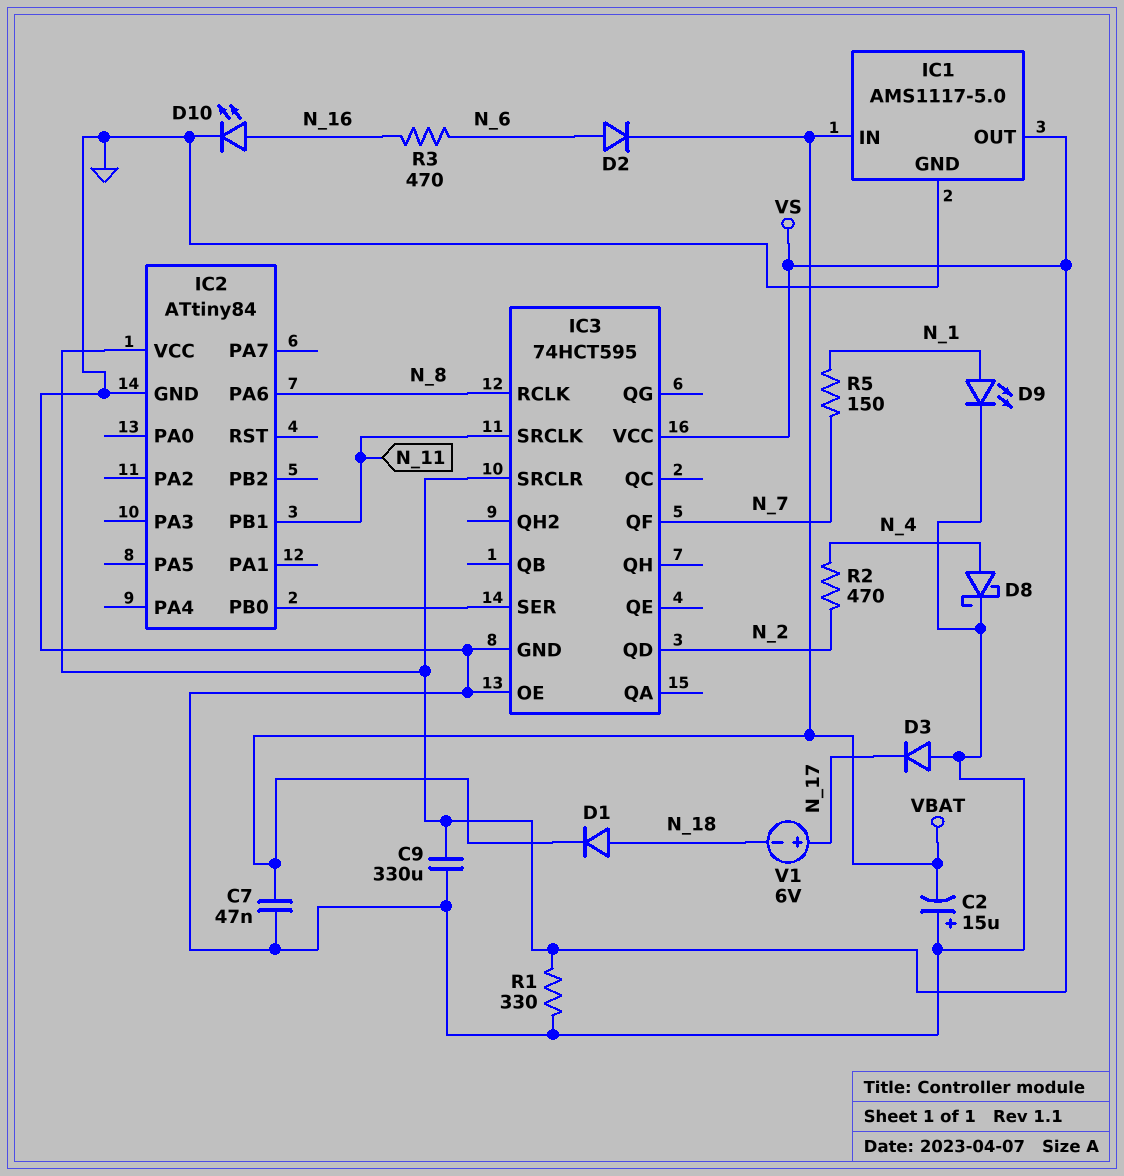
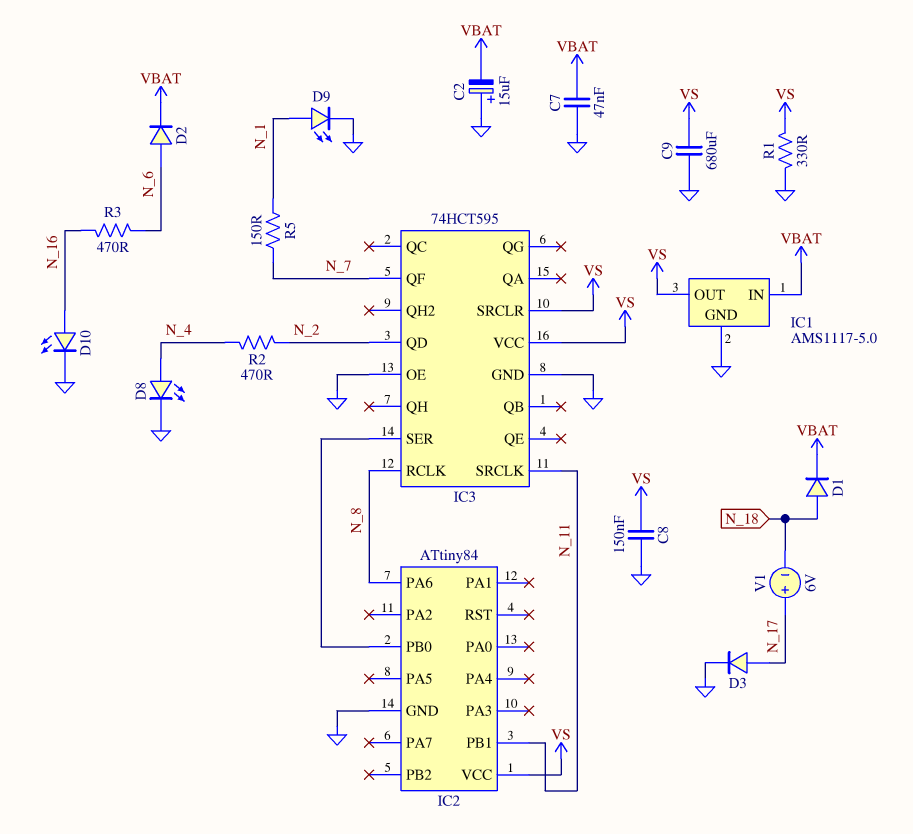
C8: none -> 150nF (GND, VS)
C9: 330uF (GND, VS) -> 680uF (GND, VS)
D3: diode (A GND, K N_17) -> diode (A N_17, K GND)
D8: schottky (A N_4, K GND) -> LED (A N_4, K GND)

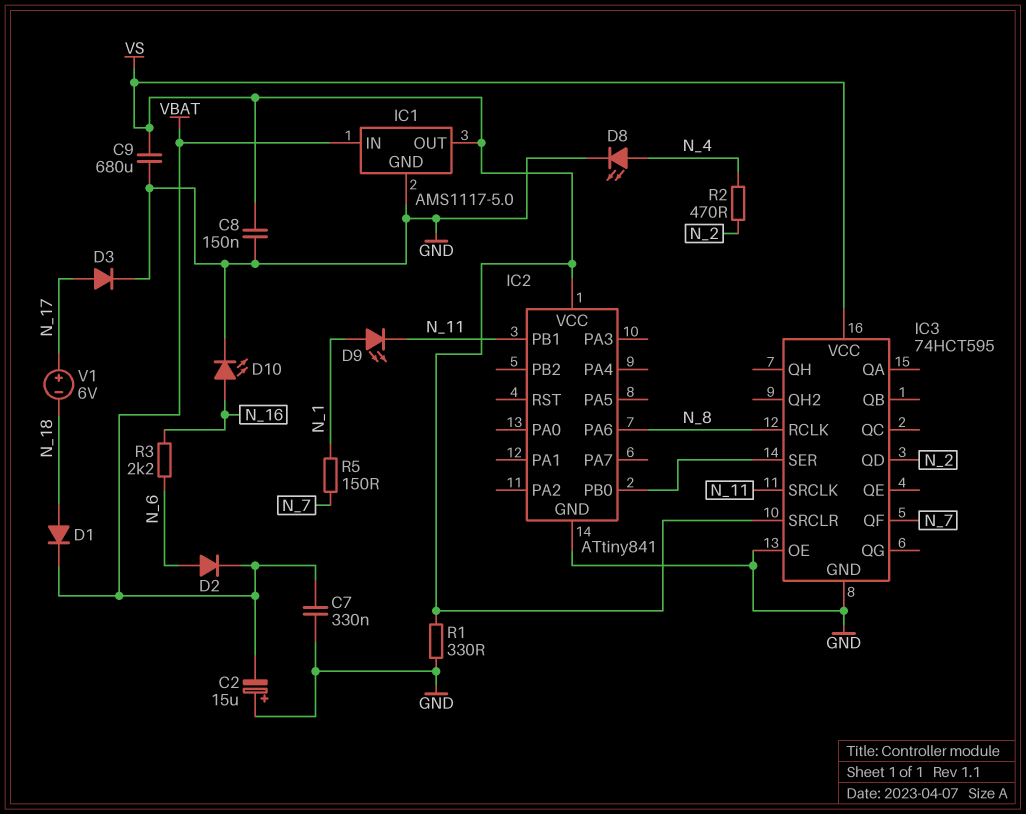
C7: 47nF (GND, VBAT) -> 330nF (GND, VBAT)
D9: LED (A N_1, K GND) -> LED (A N_1, K N_11)
IC2: ATtiny84 -> ATtiny841
R3: 470 (N_6, N_16) -> 2.2k (N_6, N_16)

